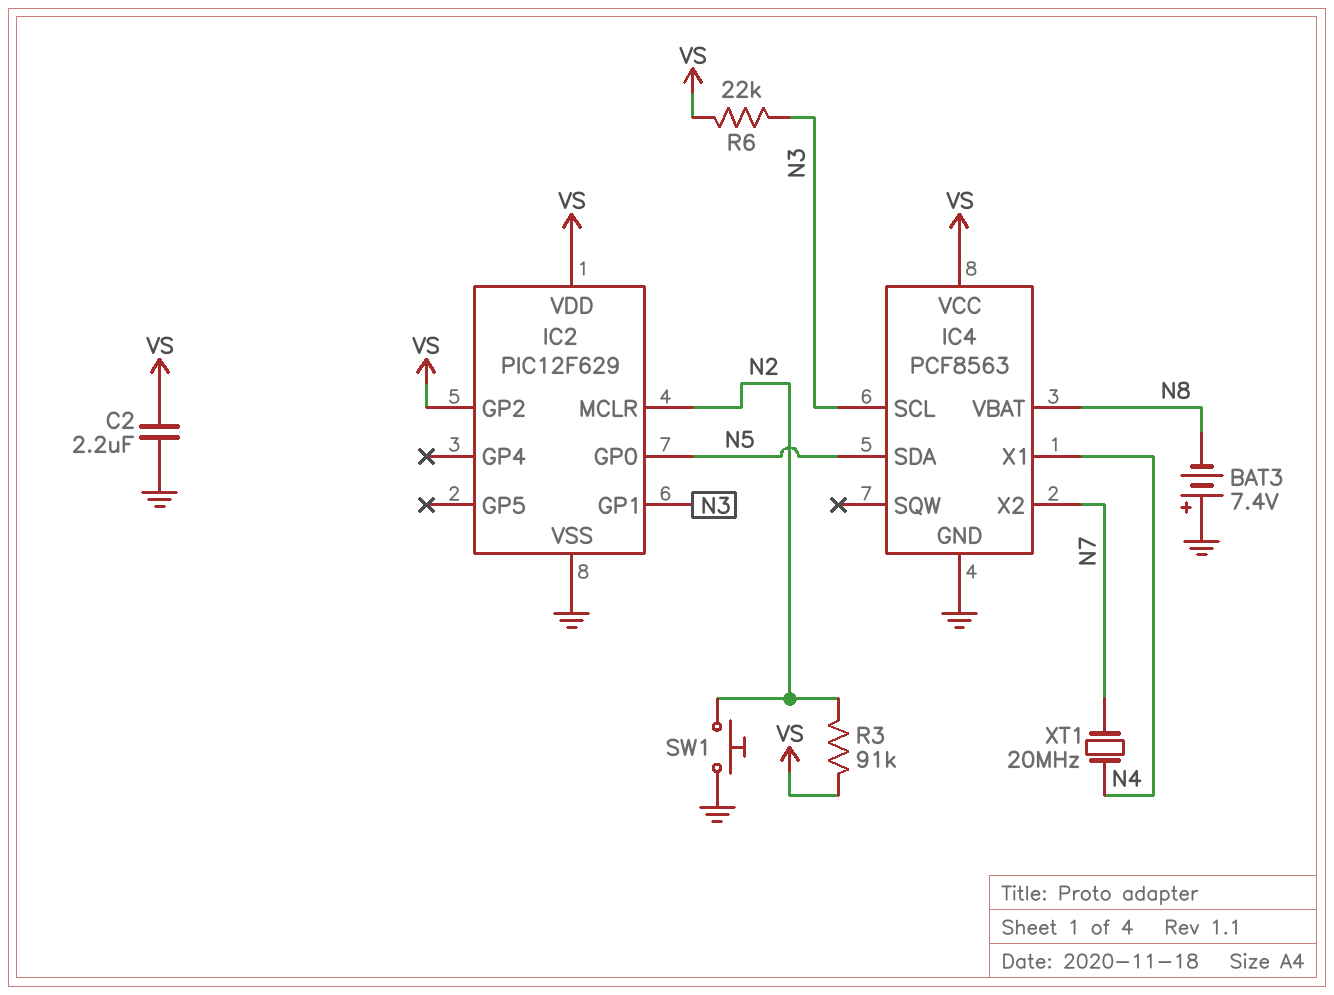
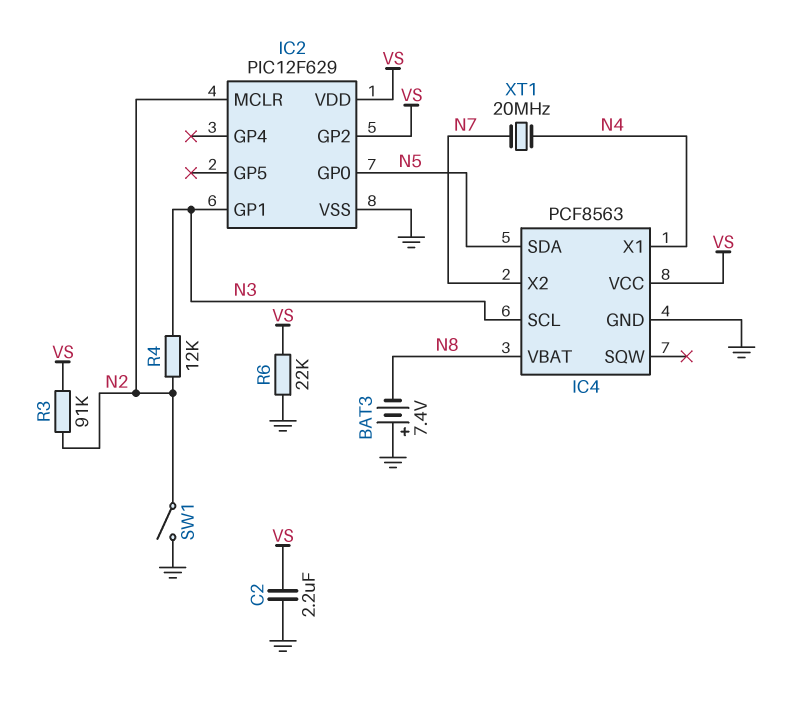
R4: none -> 12k (N2, N3)
R6: 22k (N3, VS) -> 22k (GND, VS)
SW1: button (GND, N2) -> switch (GND, N2)

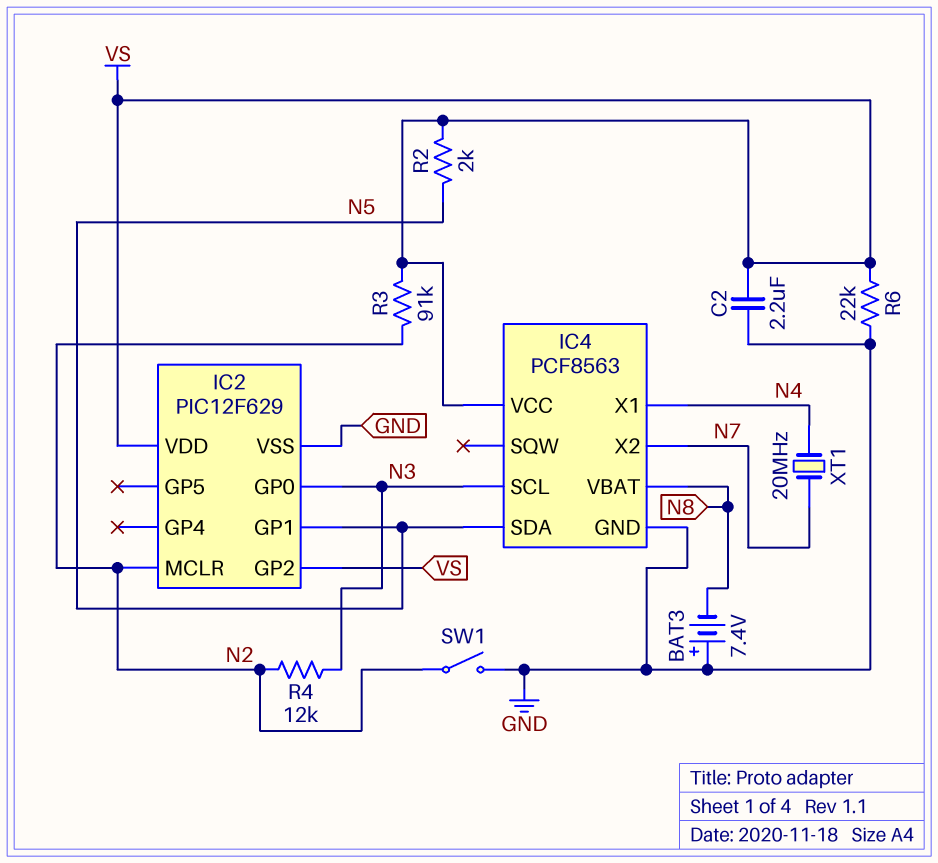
IC2 pin GP0: N5 -> N3
IC2 pin GP1: N3 -> N5
R2: none -> 2k (N5, VS)

